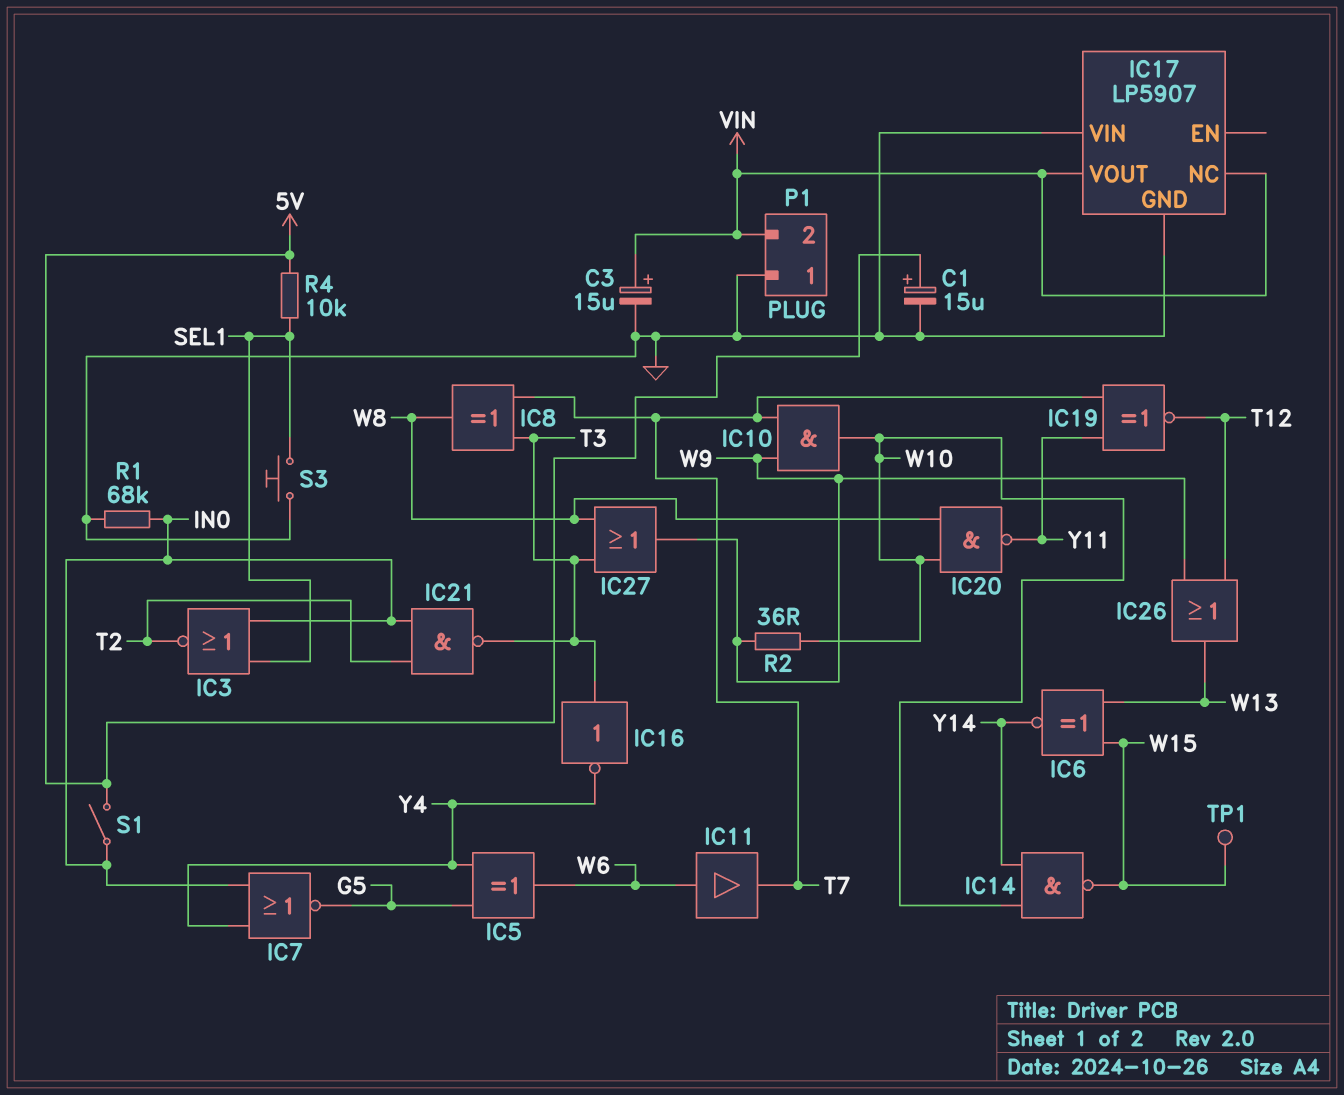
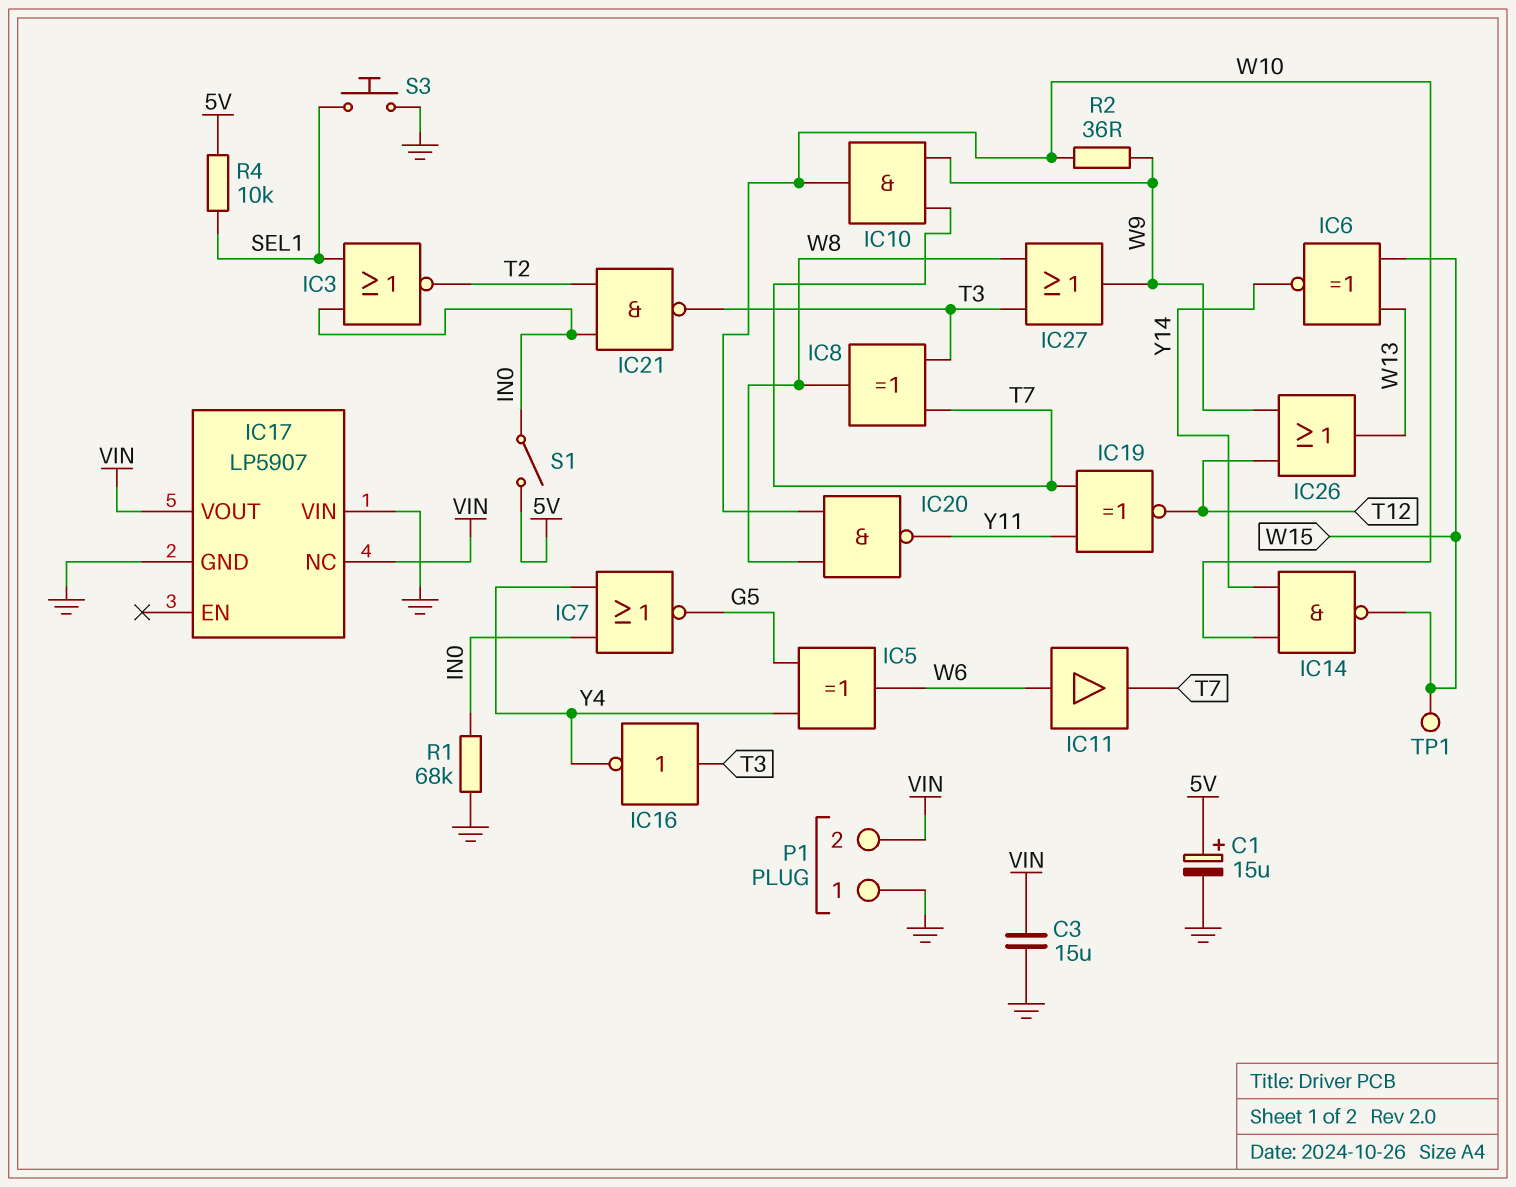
C3: 15uF (plus VIN, minus GND) -> 15uF (GND, VIN)

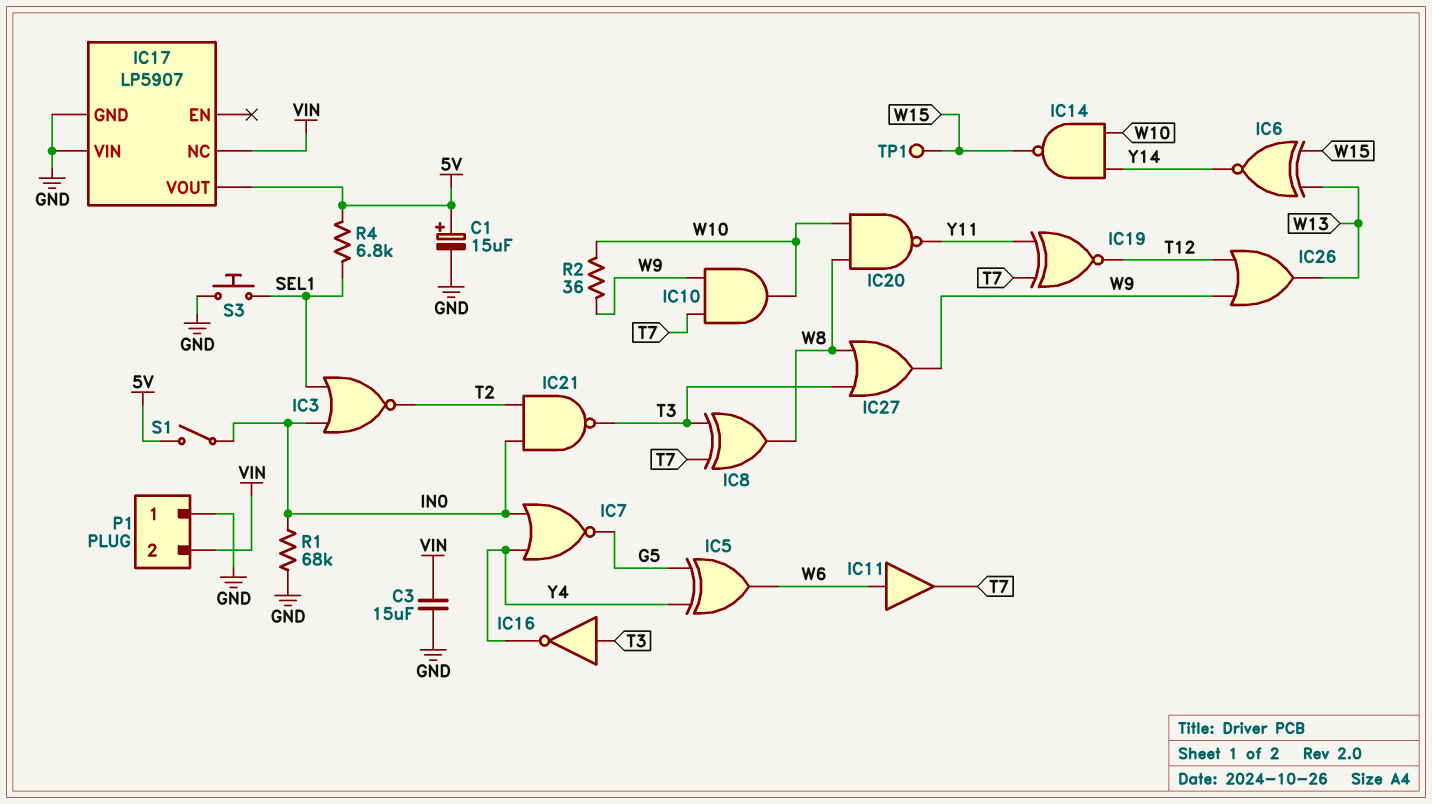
IC17 pin VOUT: VIN -> 5V
R4: 10k (5V, SEL1) -> 6.8k (5V, SEL1)

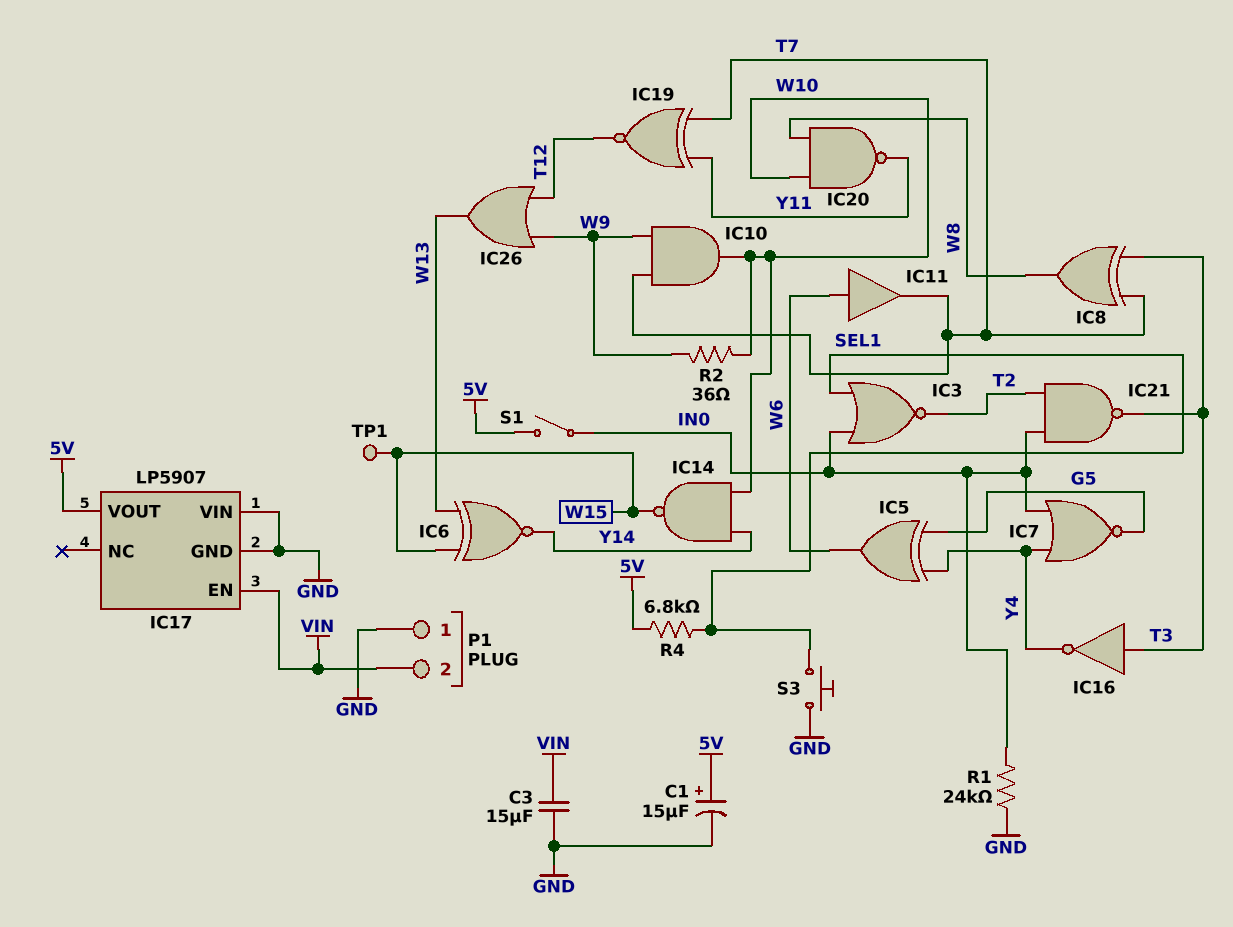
IC17 pin EN: none -> VIN
IC17 pin NC: VIN -> none
IC27: OR (in T3, in W8, out W9) -> none
R1: 68k (GND, IN0) -> 24k (GND, IN0)

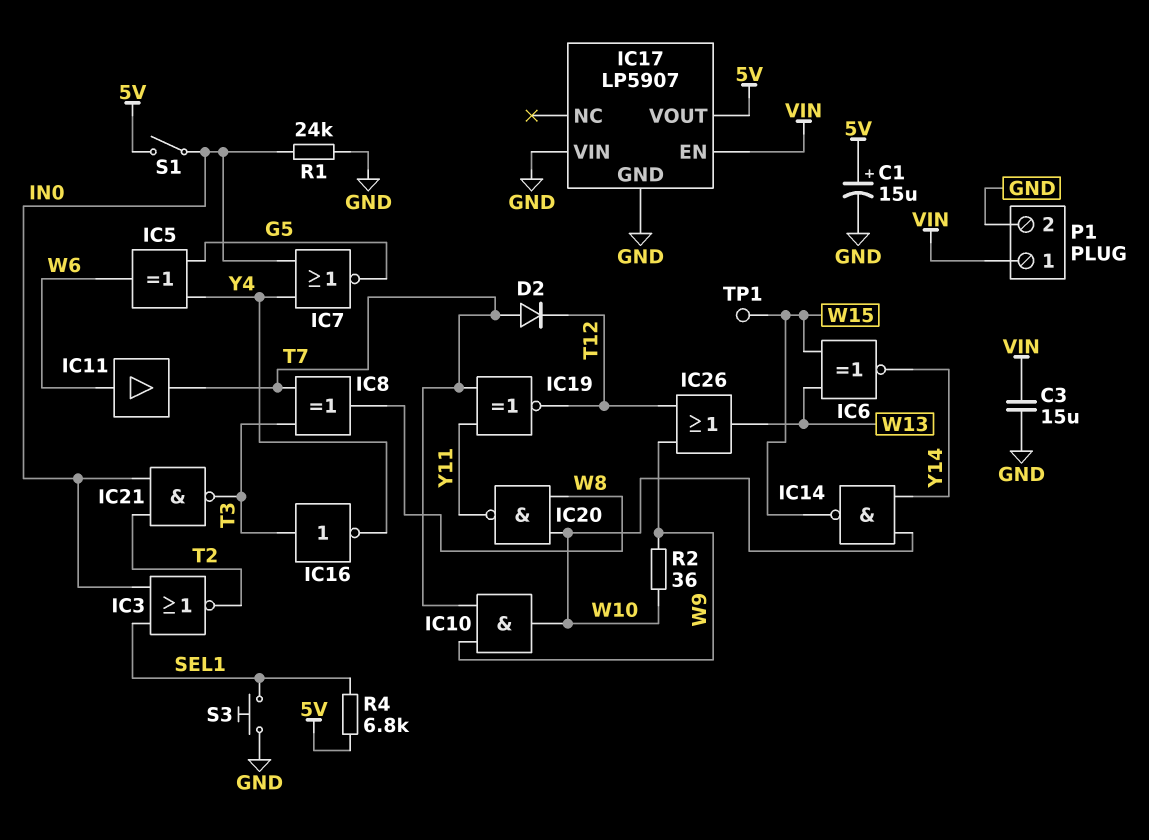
D2: none -> diode (A T7, K T12)
P1 pin 1: GND -> VIN
P1 pin 2: VIN -> GND

